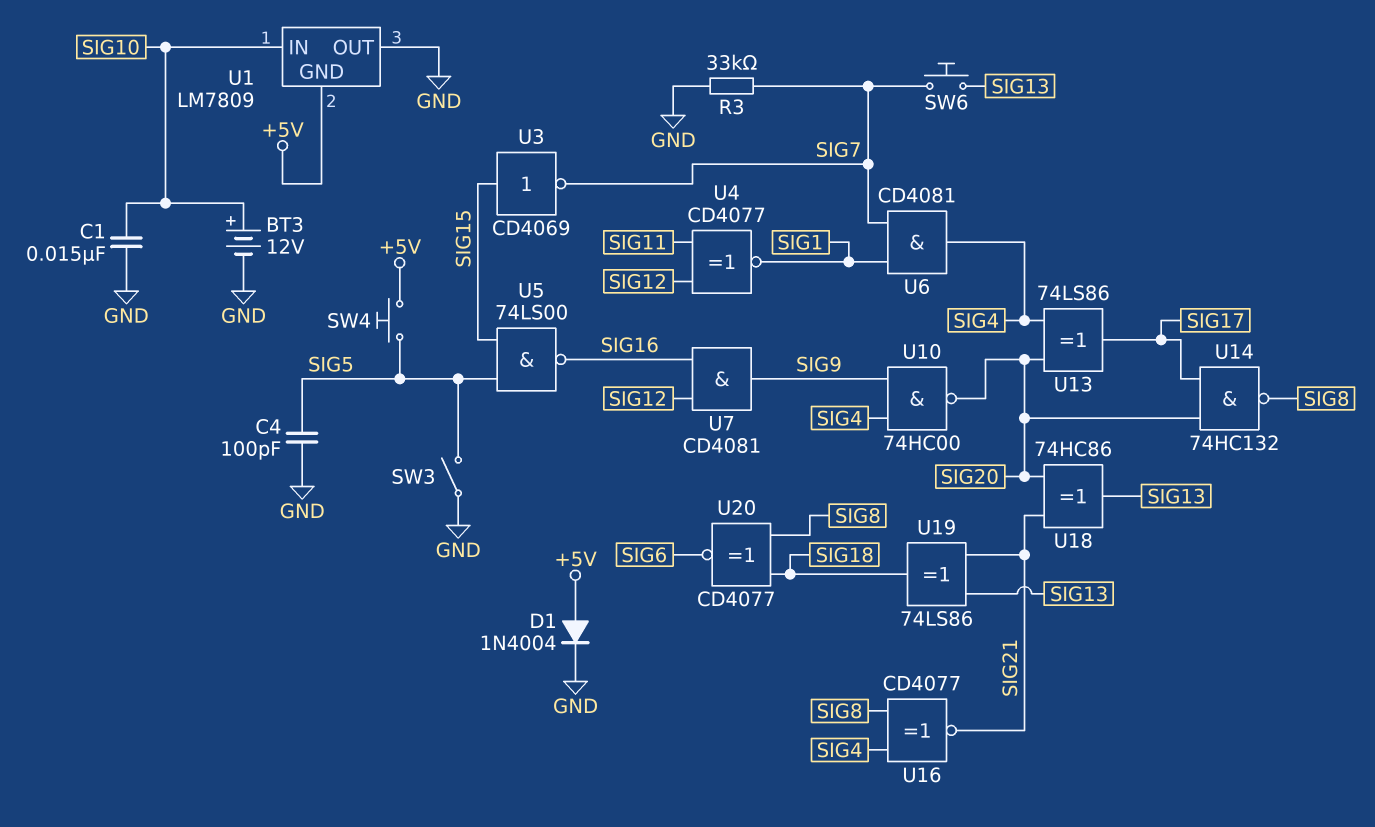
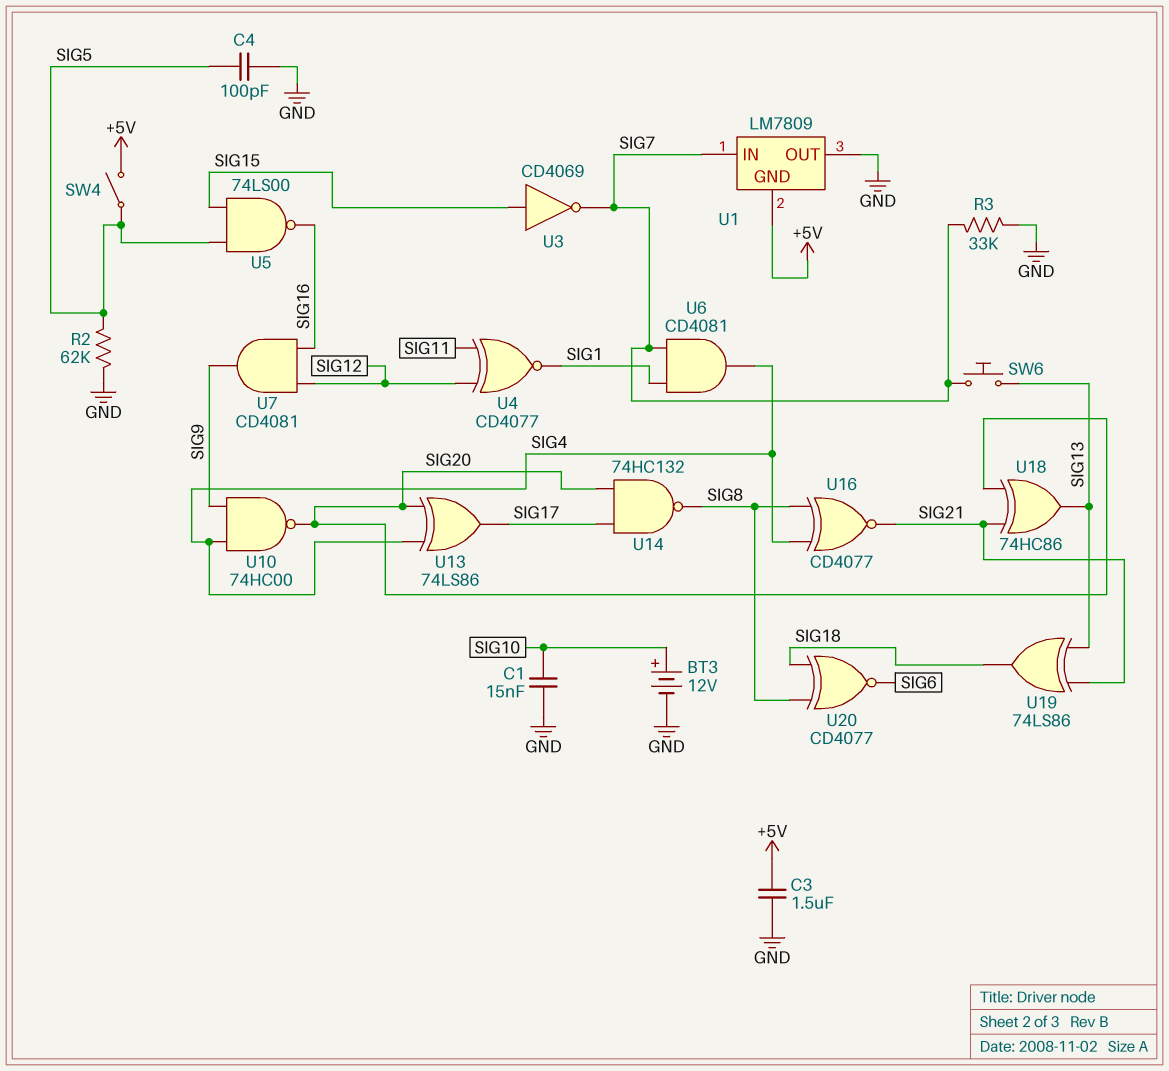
C3: none -> 1.5uF (+5V, GND)
D1: diode 1N4004 (A +5V, K GND) -> none
R2: none -> 62k (GND, SIG5)
SW3: switch (GND, SIG5) -> none
SW4: button (+5V, SIG5) -> switch (+5V, SIG5)
U1 pin IN: SIG10 -> SIG7

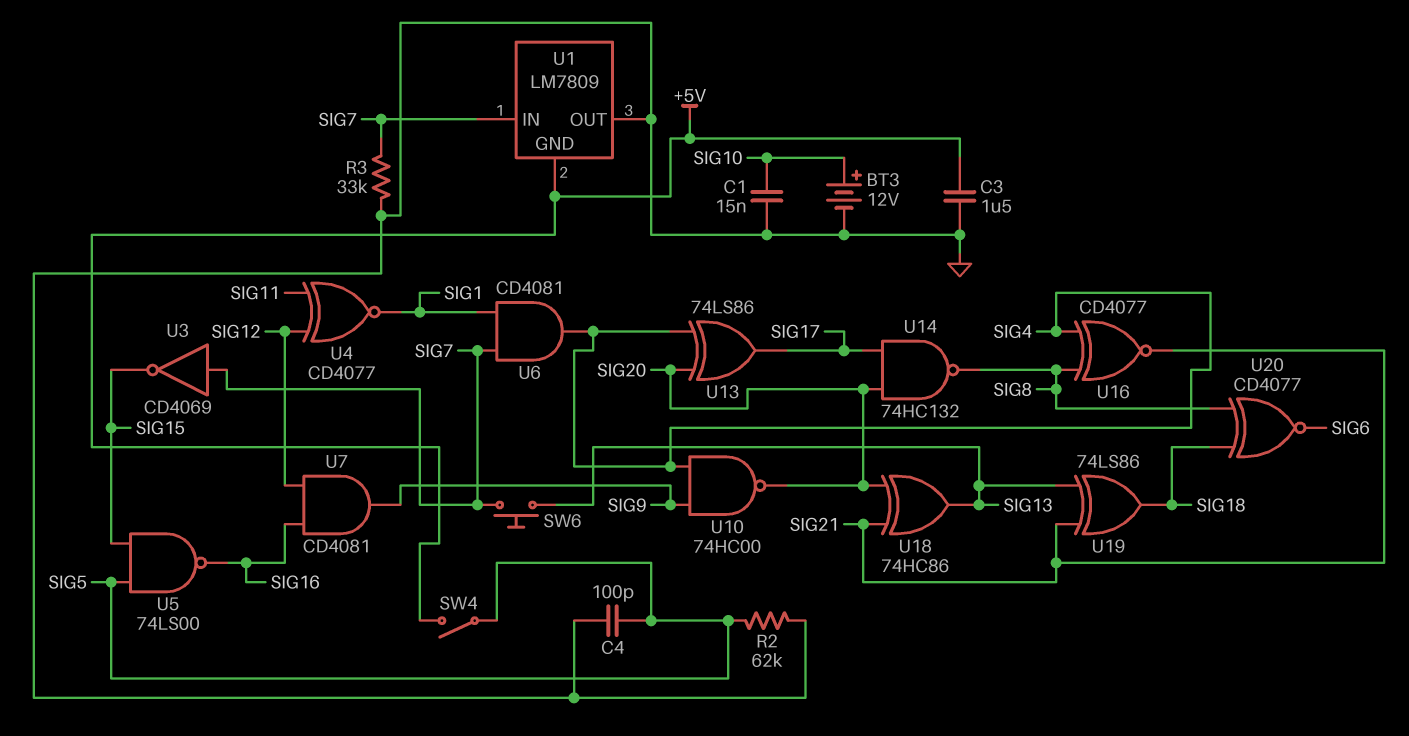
U3: NOT CD4069 (in SIG15, out SIG7) -> NOT CD4069 (in SIG7, out SIG15)

